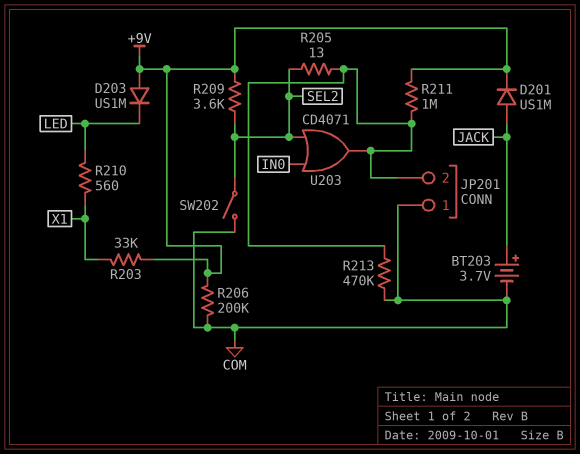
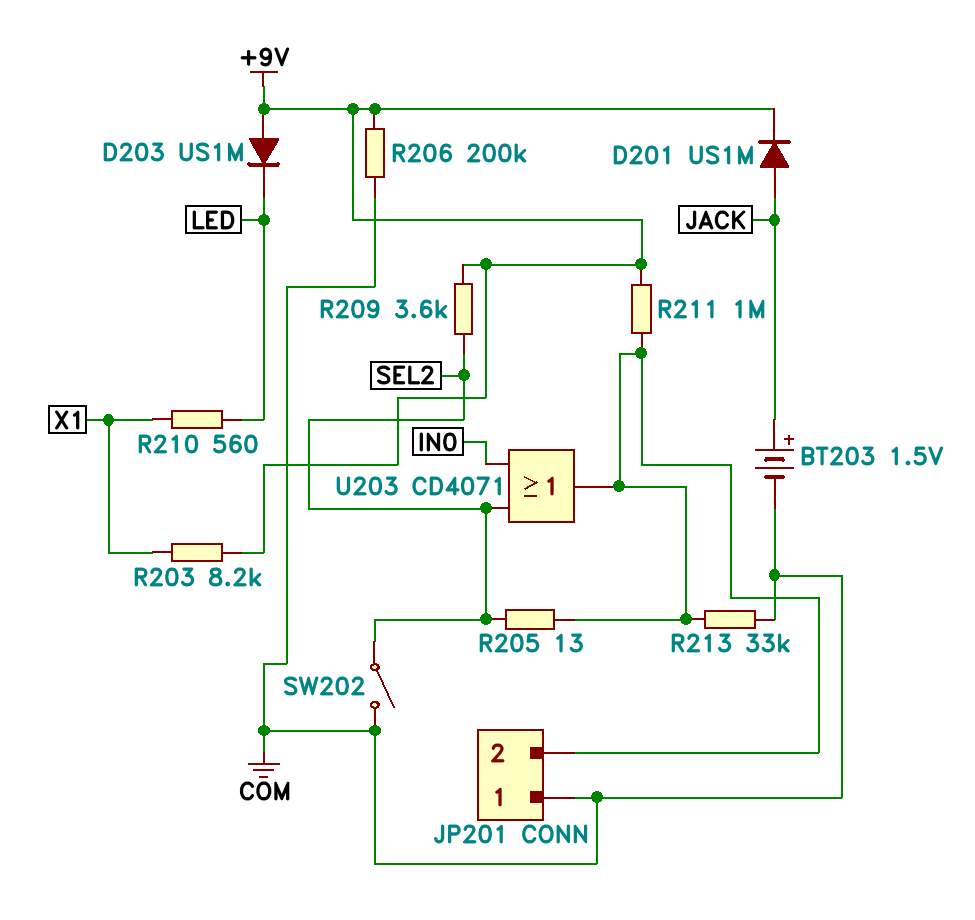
BT203: 3.7V (plus JACK, minus COM) -> 1.5V (plus JACK, minus COM)
R203: 33k (+9V, X1) -> 8.2k (+9V, X1)
R213: 470k (COM, JP201/2) -> 33k (COM, JP201/2)

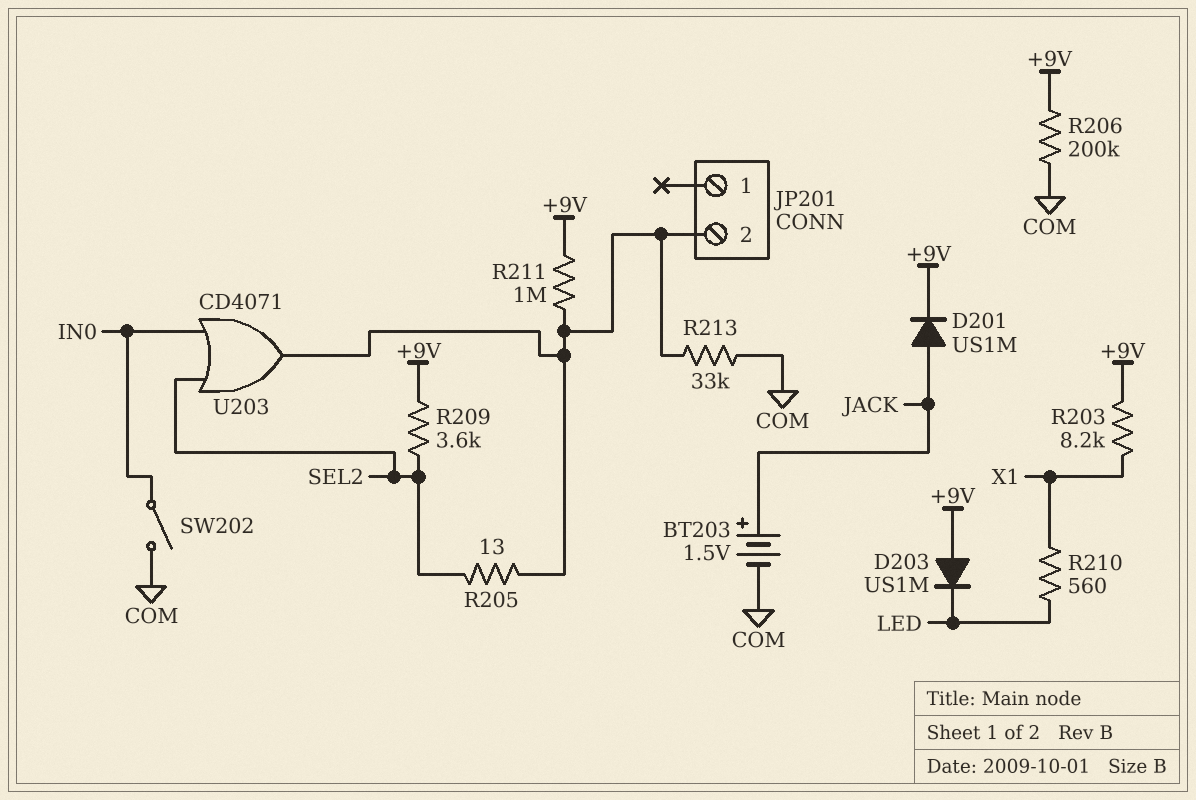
JP201 pin 1: COM -> none
SW202: switch (COM, SEL2) -> switch (COM, IN0)

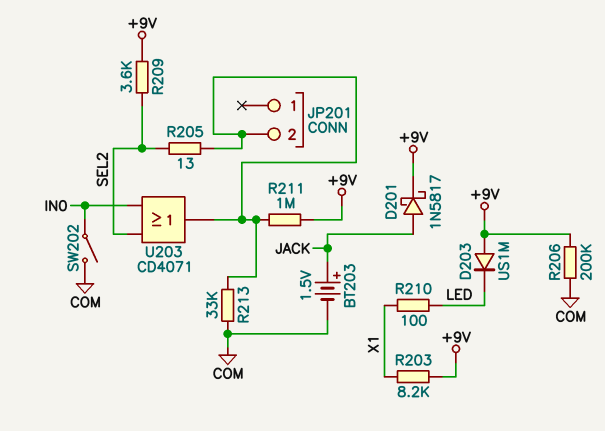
D201: diode US1M (A JACK, K +9V) -> schottky 1N5817 (A JACK, K +9V)
R210: 560 (LED, X1) -> 100 (LED, X1)

